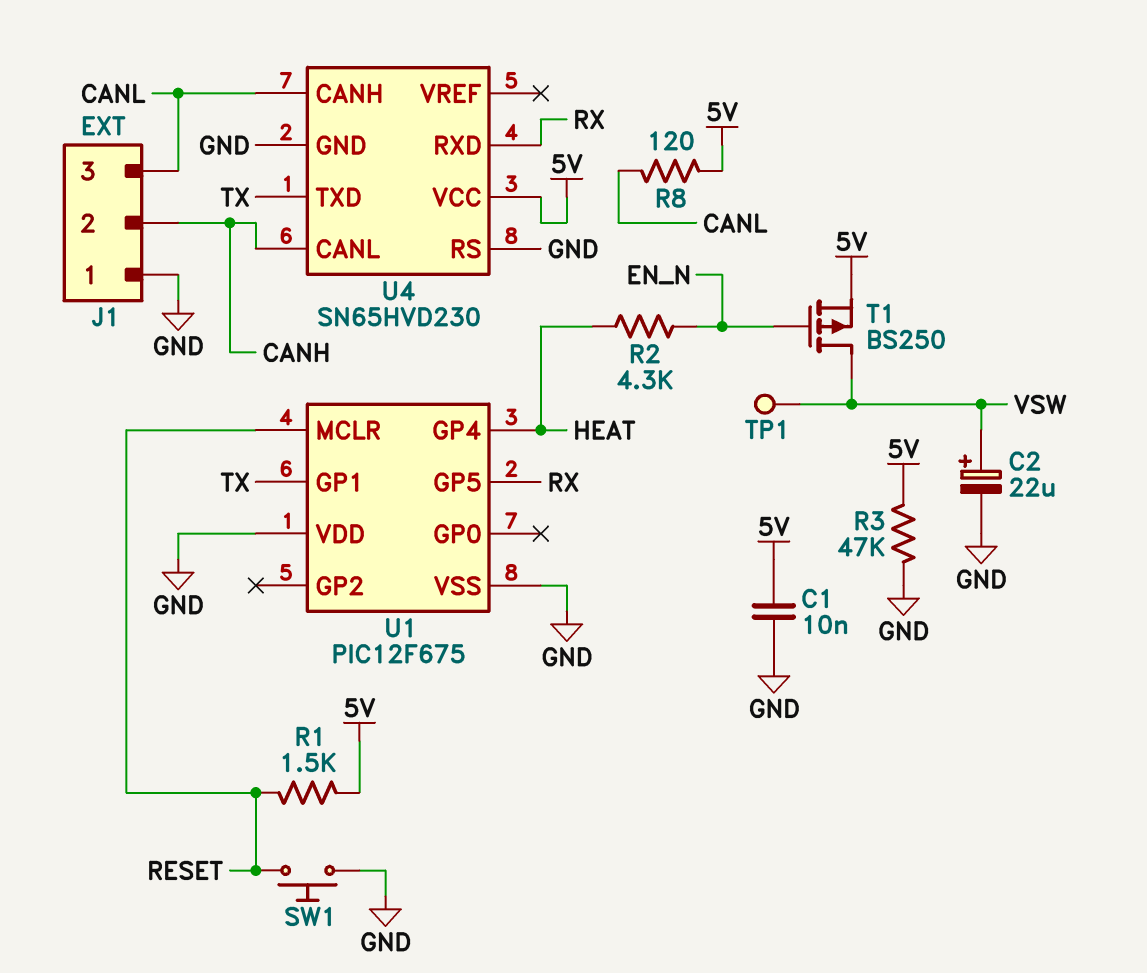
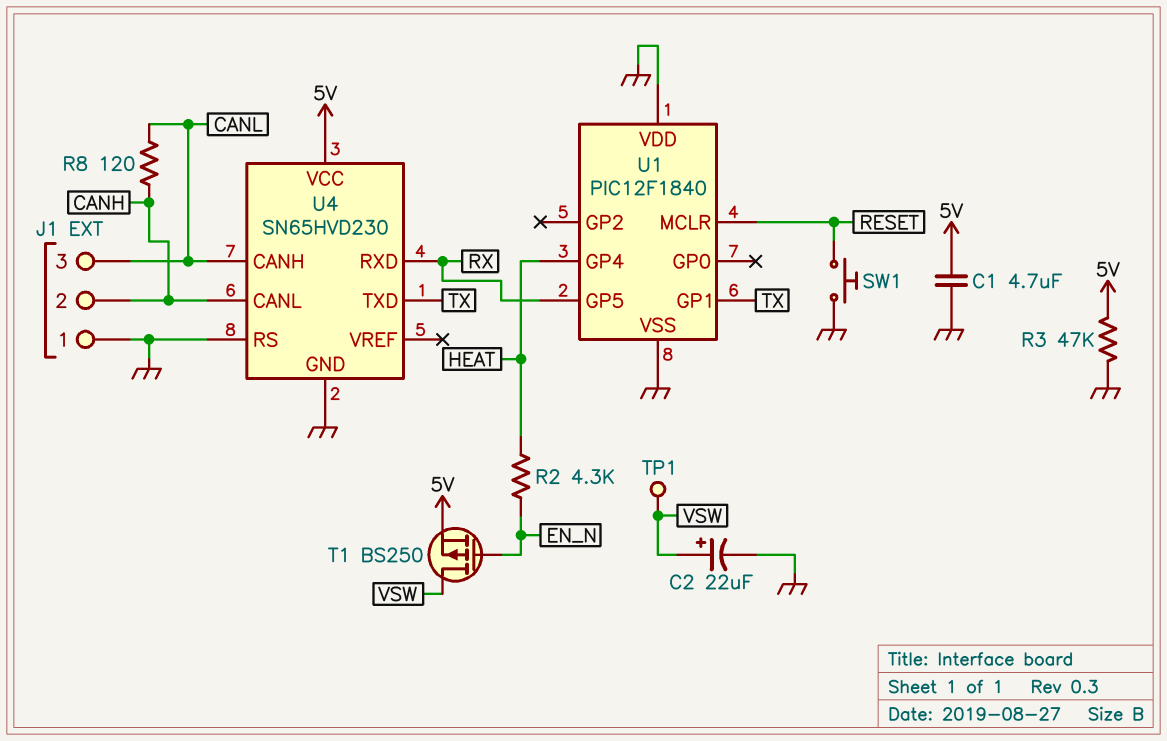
C1: 10nF (5V, GND) -> 4.7uF (5V, GND)
R1: 1.5k (5V, RESET) -> none
R8: 120 (5V, CANL) -> 120 (CANH, CANL)
U1: PIC12F675 -> PIC12F1840

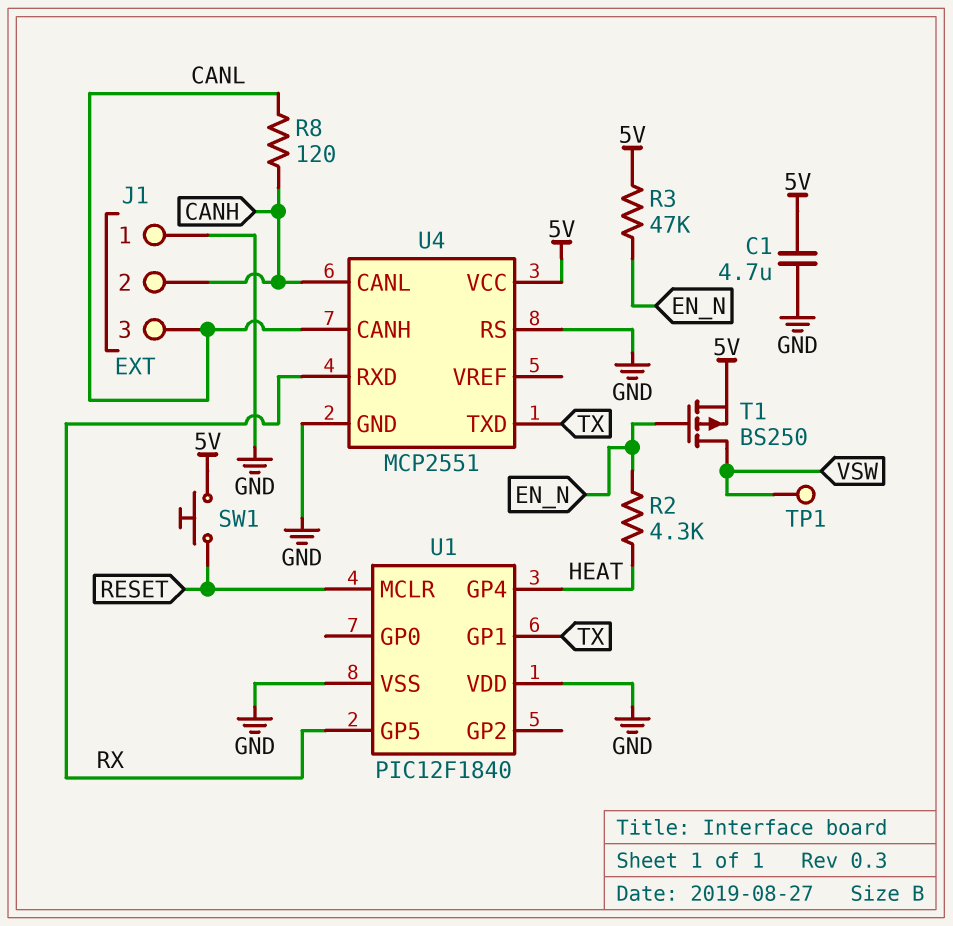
C2: 22uF (plus VSW, minus GND) -> none
R3: 47k (5V, GND) -> 47k (5V, EN_N)
SW1: button (GND, RESET) -> button (5V, RESET)
U4: SN65HVD230 -> MCP2551

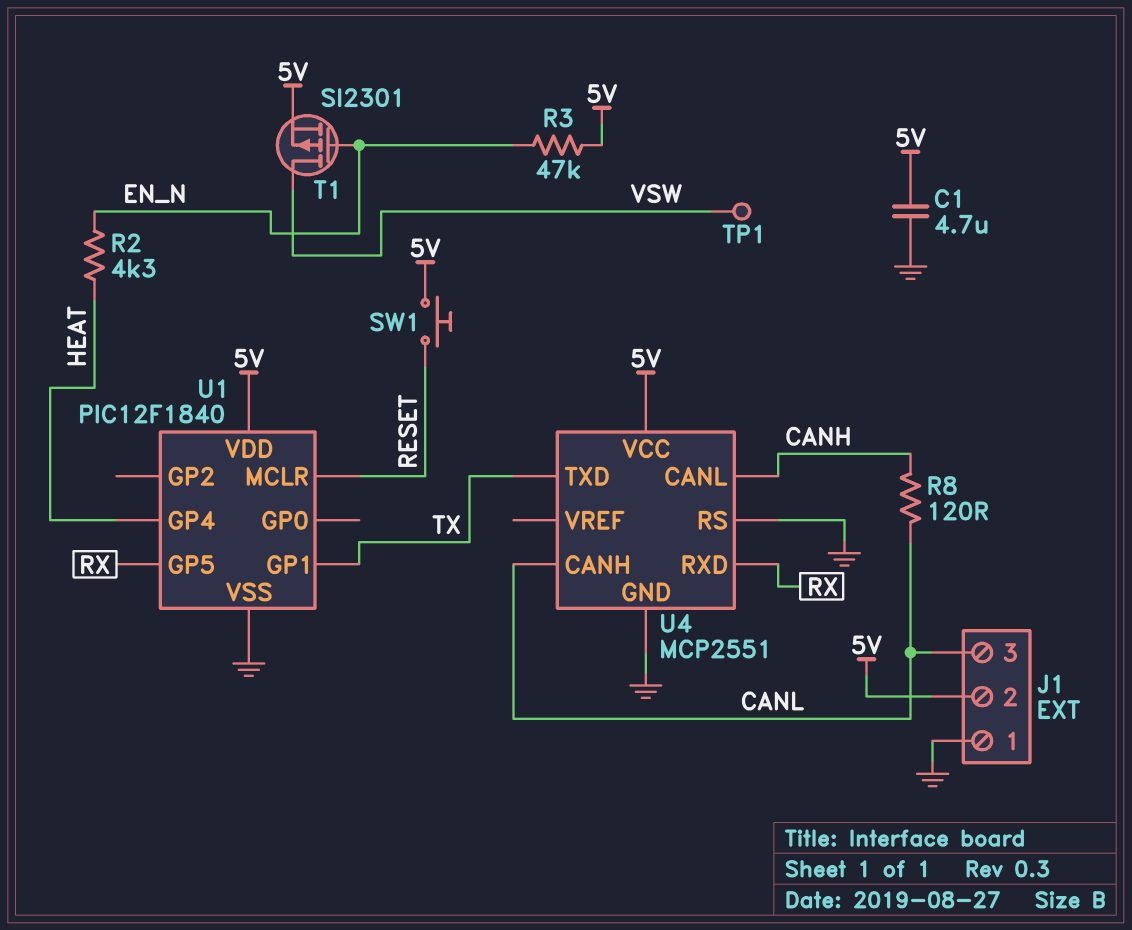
J1 pin 2: CANH -> 5V
T1: PMOS BS250 (G EN_N, D VSW, S 5V) -> PMOS SI2301 (G EN_N, D VSW, S 5V)
U1 pin VDD: GND -> 5V

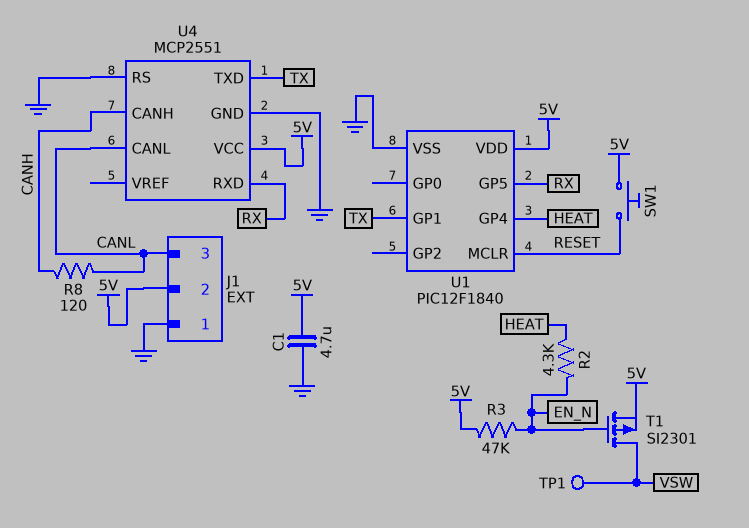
U4 pin CANH: CANL -> CANH
U4 pin CANL: CANH -> CANL

